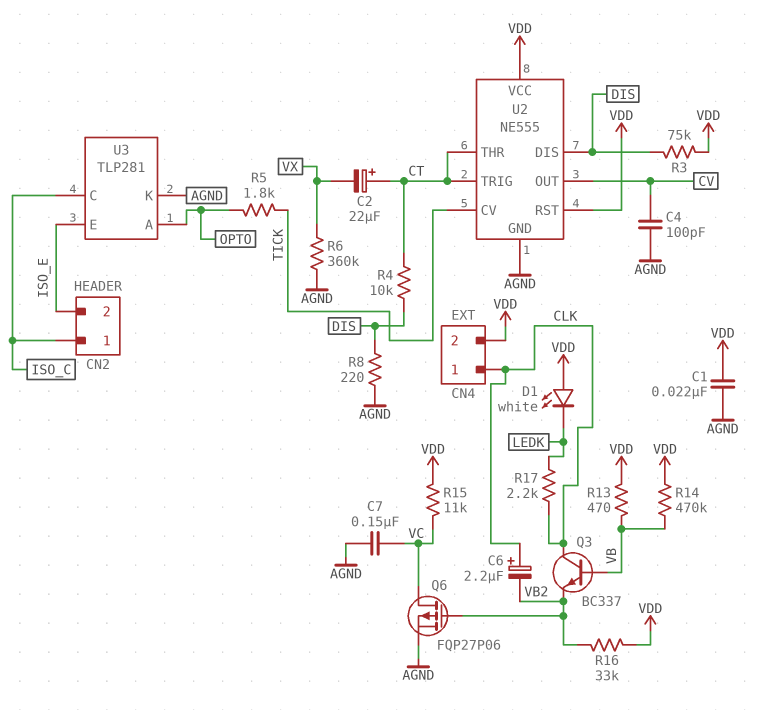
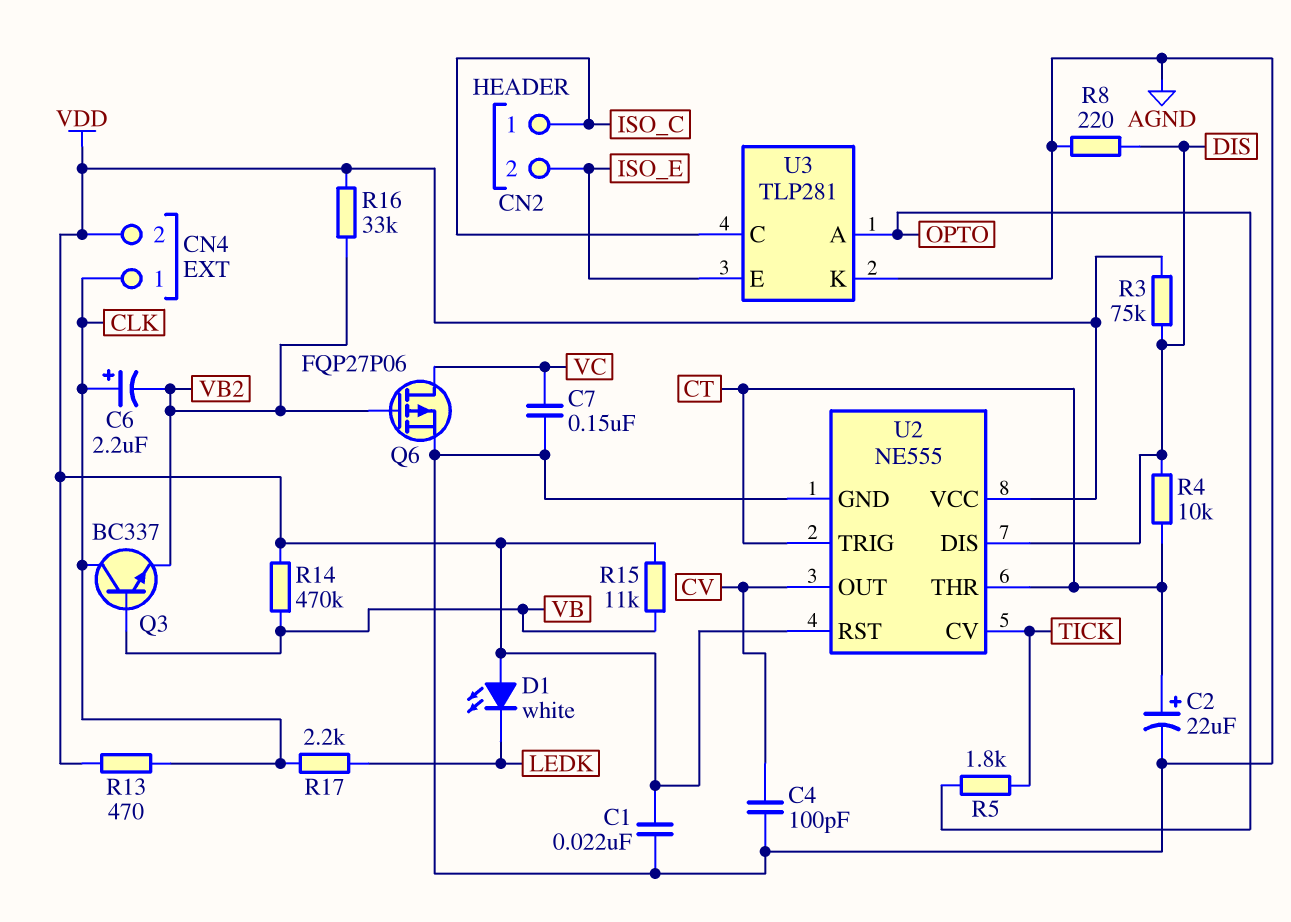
C2: 22uF (plus CT, minus VX) -> 22uF (plus CT, minus AGND)
R6: 360k (AGND, VX) -> none
R13: 470 (VB, VDD) -> 470 (CLK, VDD)
R15: 11k (VC, VDD) -> 11k (VB, VDD)

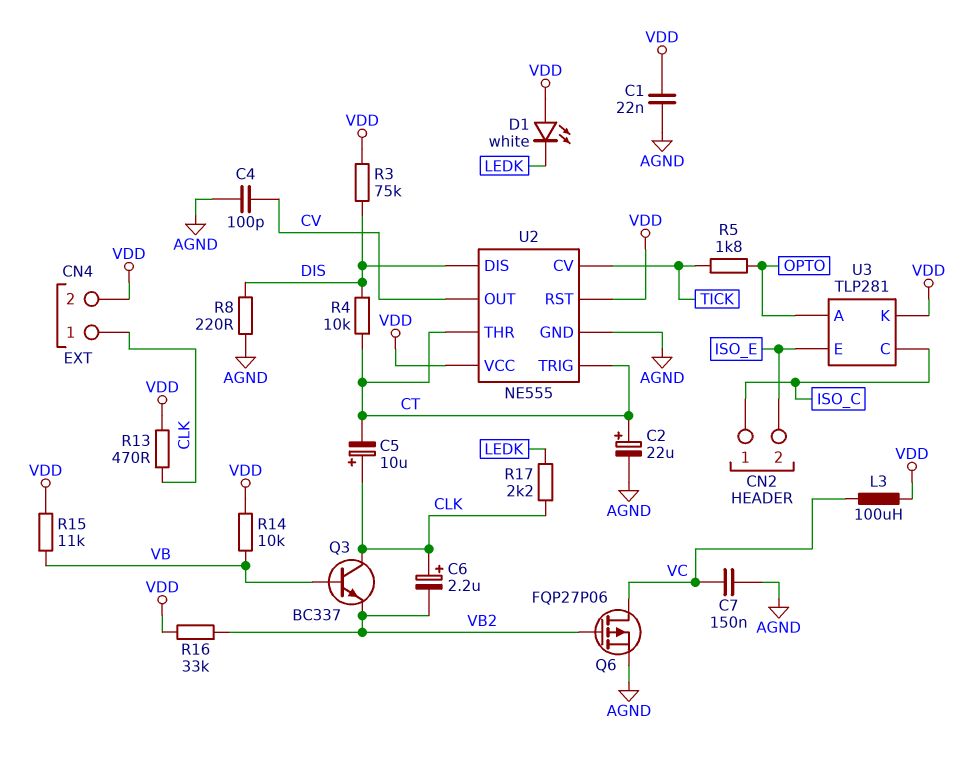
C5: none -> 10uF (plus CLK, minus CT)
L3: none -> 100uH (VC, VDD)
R14: 470k (VB, VDD) -> 10k (VB, VDD)
U3 pin K: AGND -> VDD

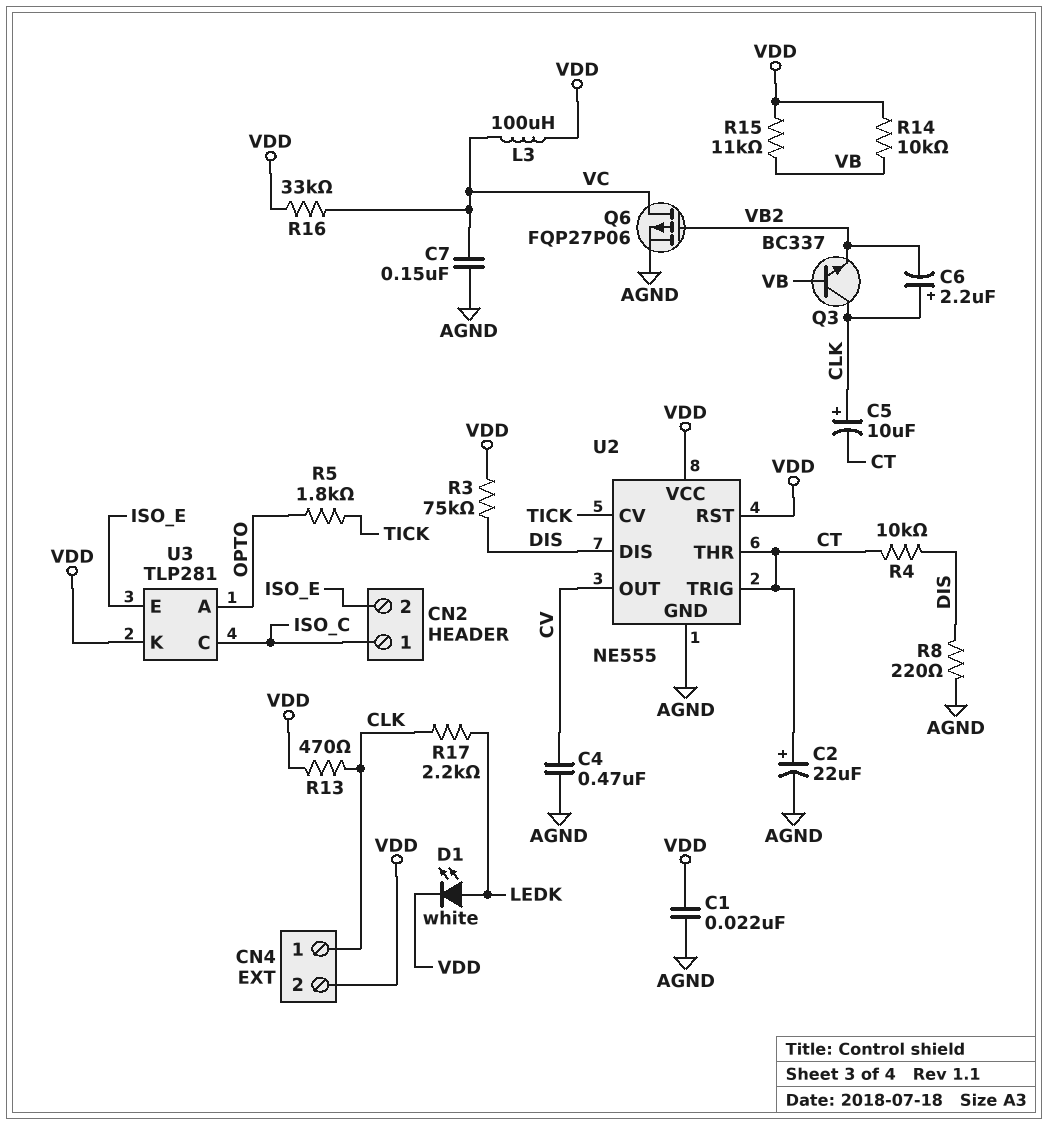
C4: 100pF (AGND, CV) -> 470nF (AGND, CV)
D1: LED white (A VDD, K LEDK) -> LED white (A LEDK, K VDD)
R16: 33k (VB2, VDD) -> 33k (VC, VDD)

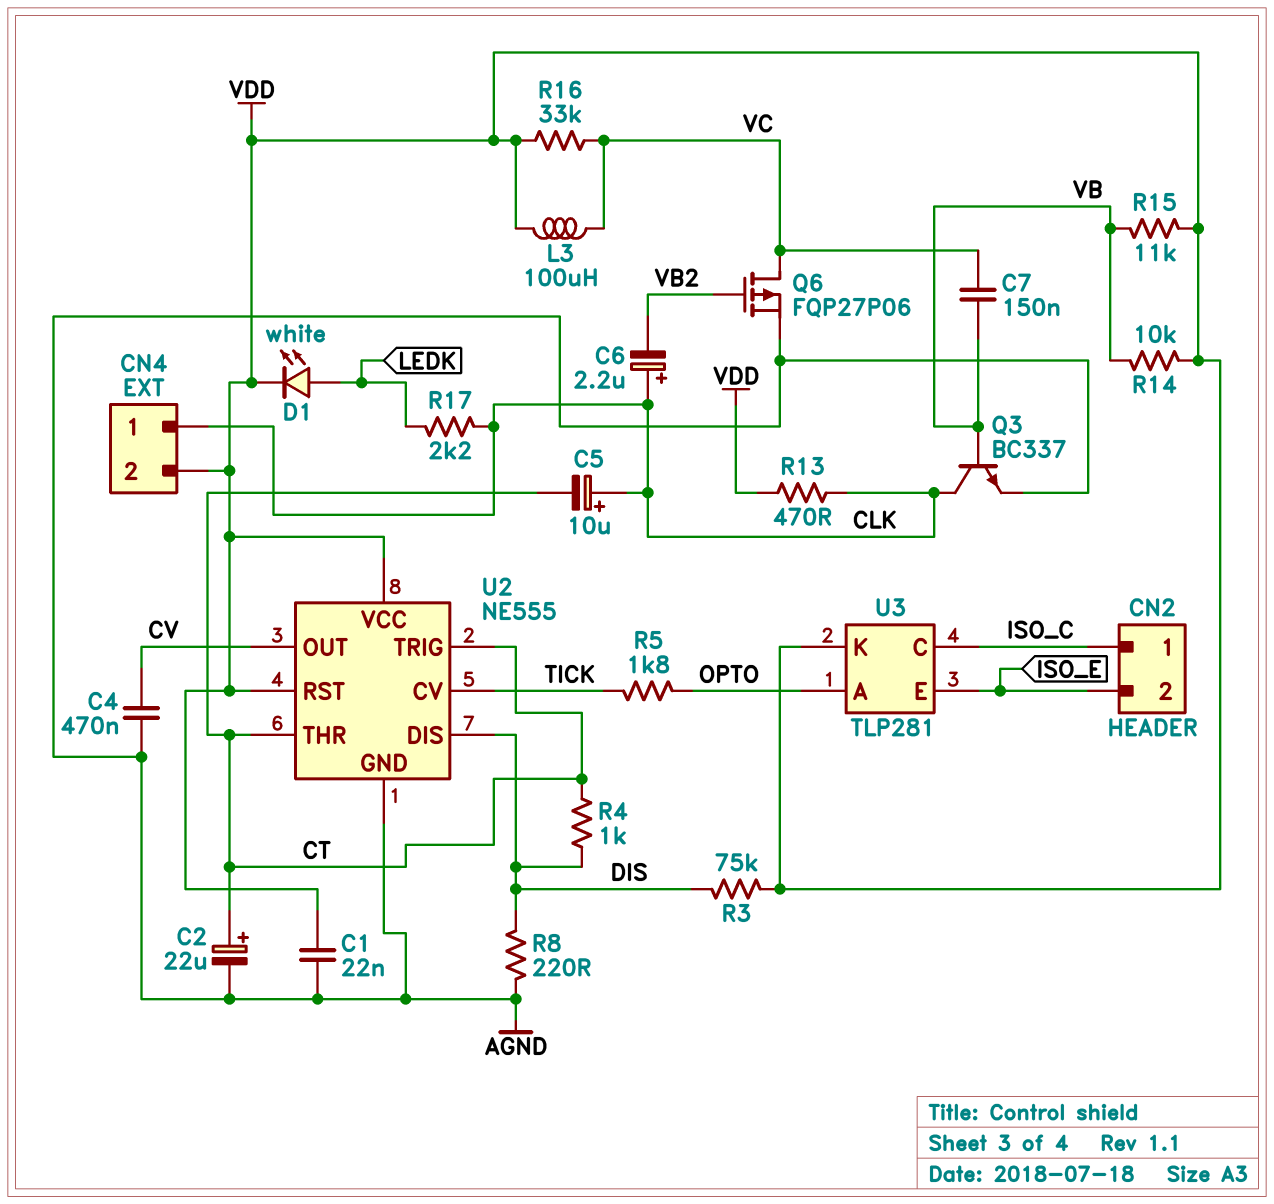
C7: 150nF (AGND, VC) -> 150nF (VB, VC)
Q3: NPN BC337 (B VB, C CLK, E VB2) -> NPN BC337 (B VB, C CLK, E AGND)
R4: 10k (CT, DIS) -> 1k (CT, DIS)

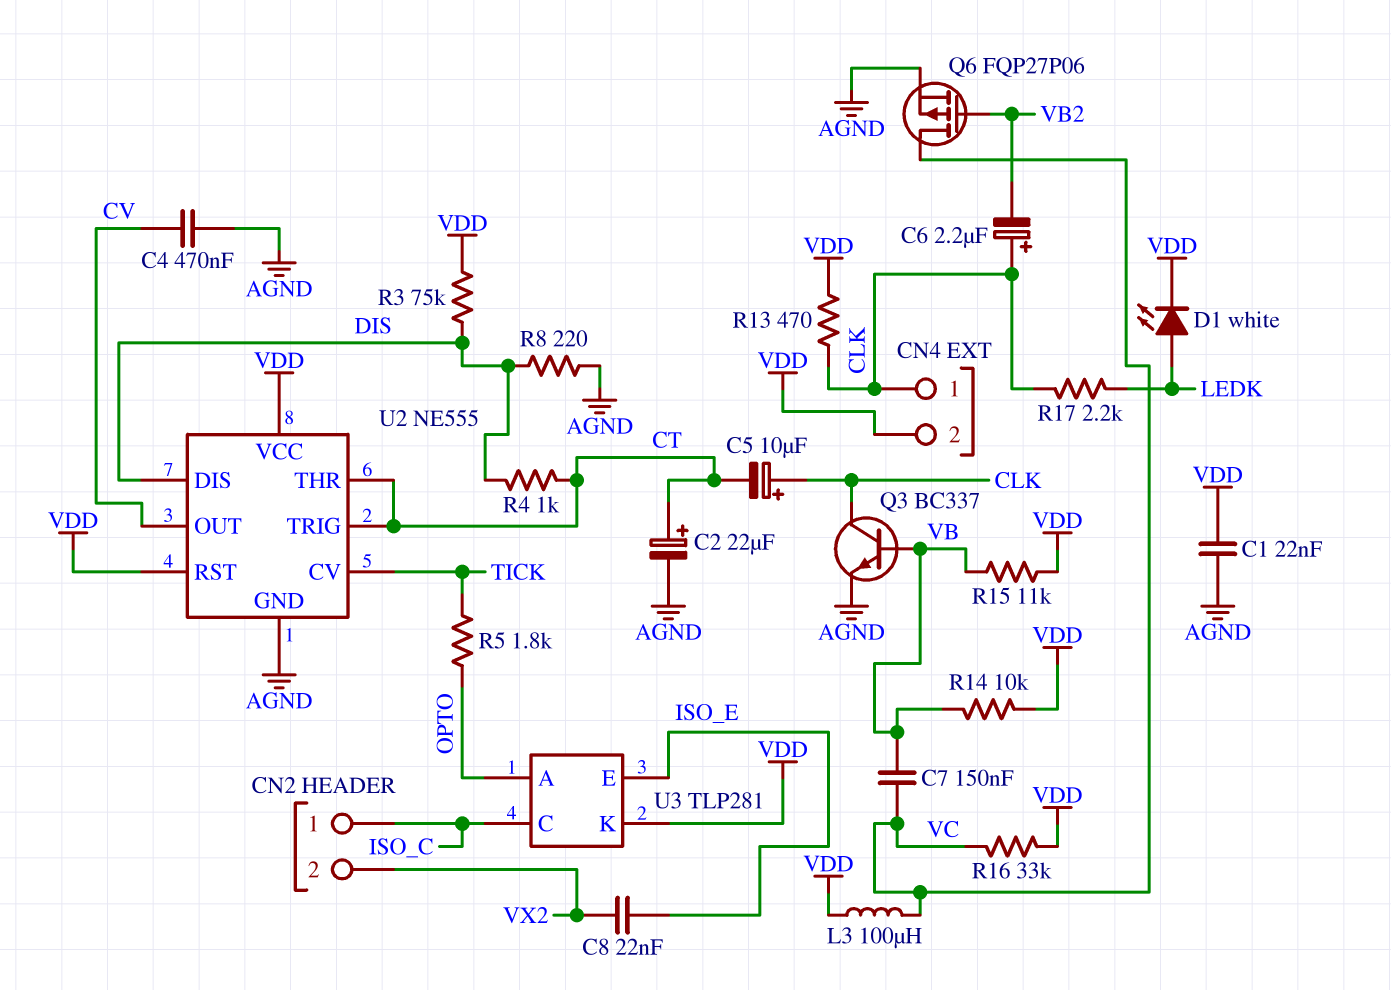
C8: none -> 22nF (ISO_E, VX2)
CN2 pin 2: ISO_E -> VX2

